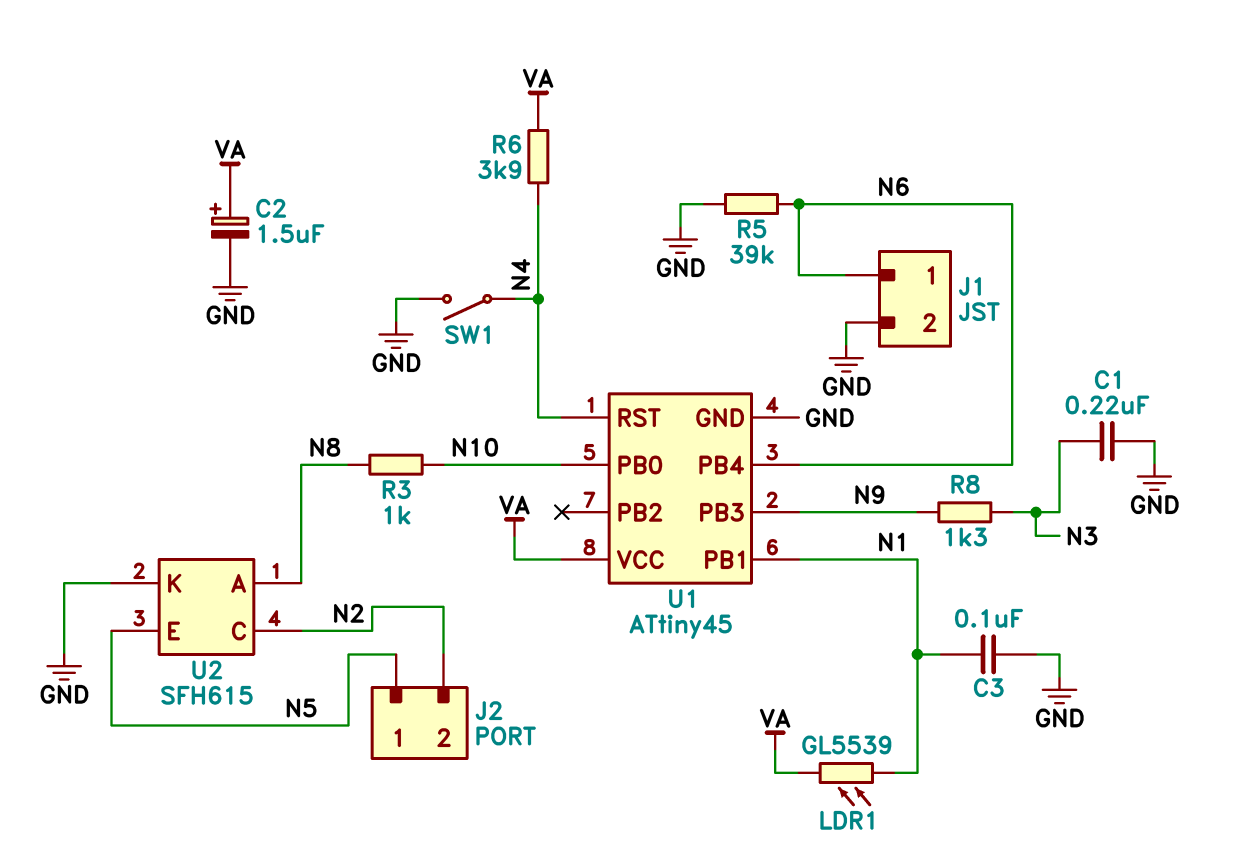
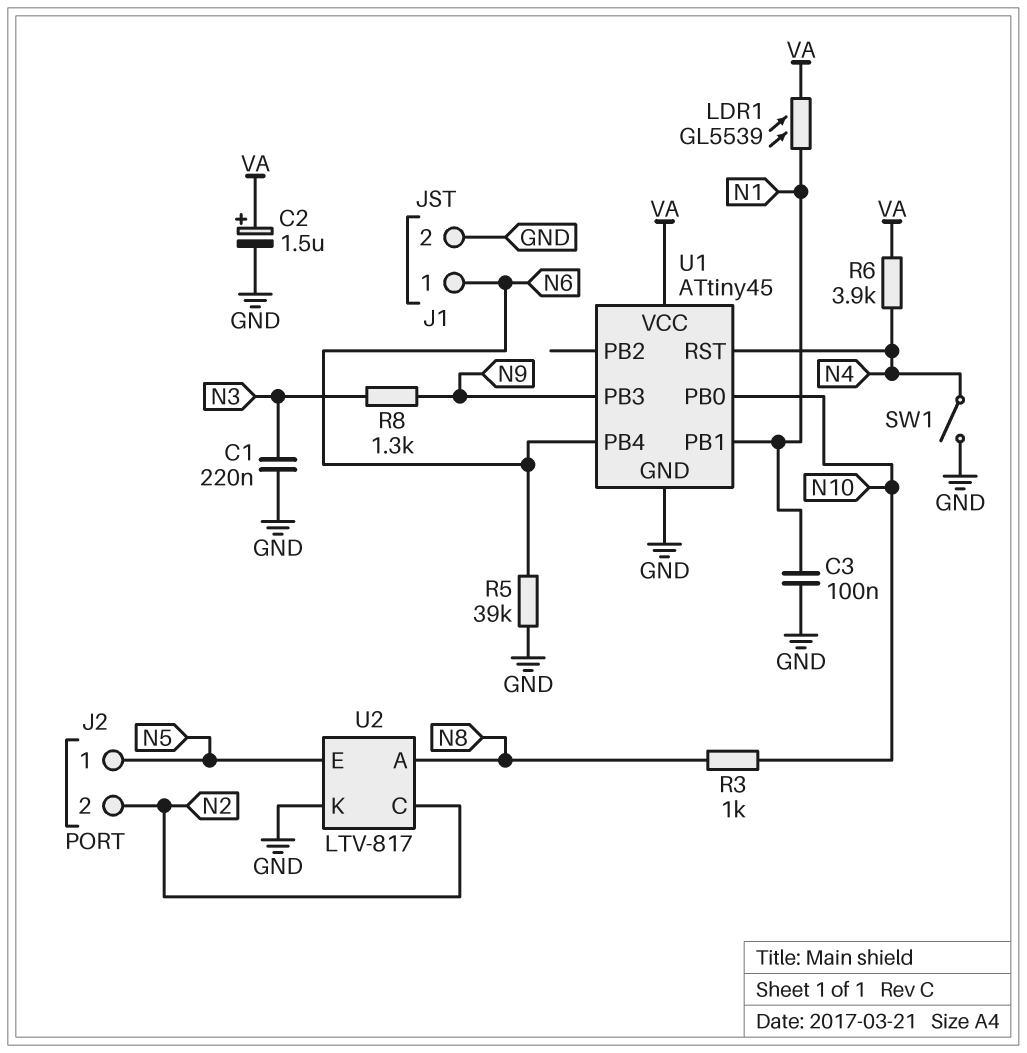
U2: SFH615 -> LTV-817

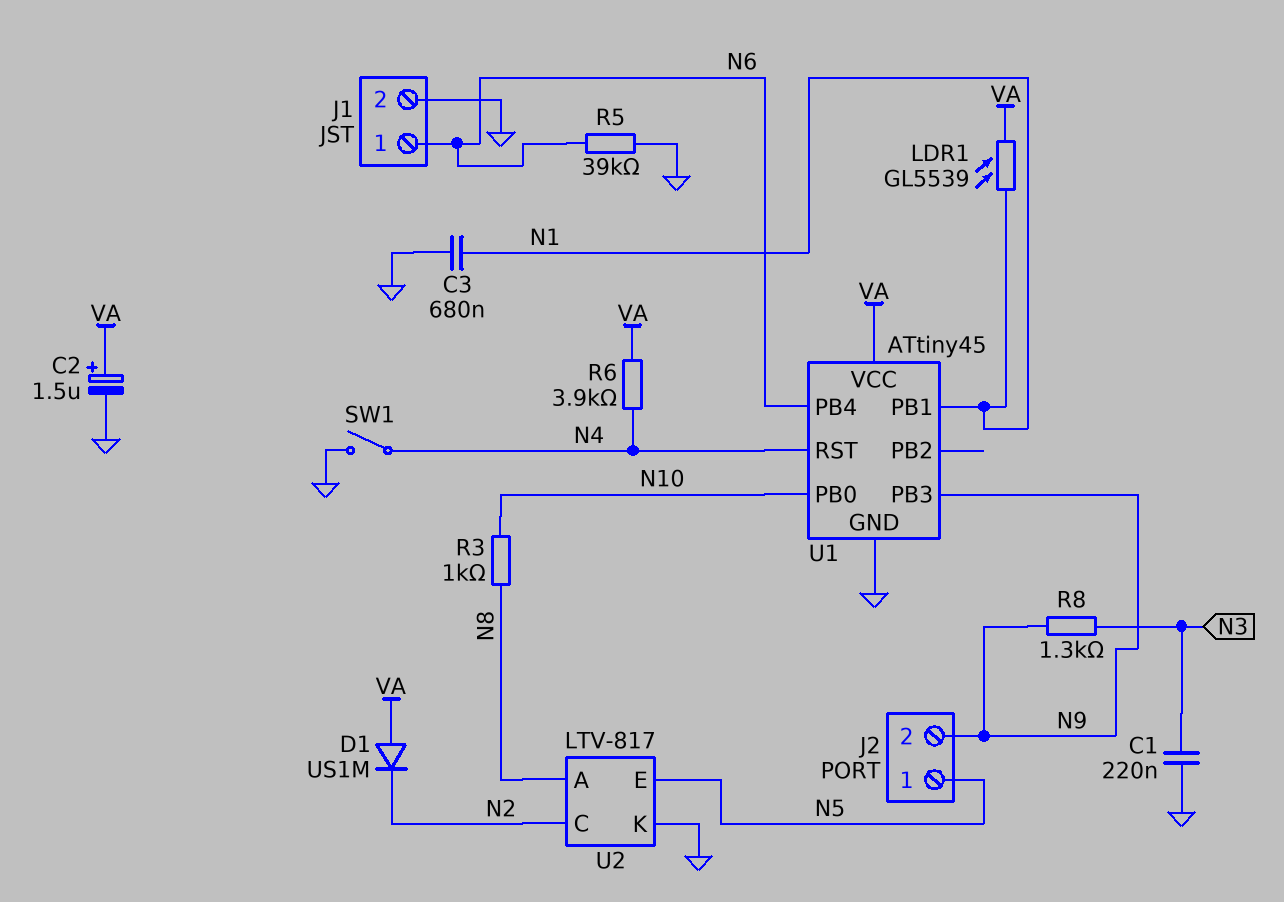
C3: 100nF (GND, N1) -> 680nF (GND, N1)
D1: none -> diode US1M (A VA, K N2)
J2 pin 2: N2 -> N9

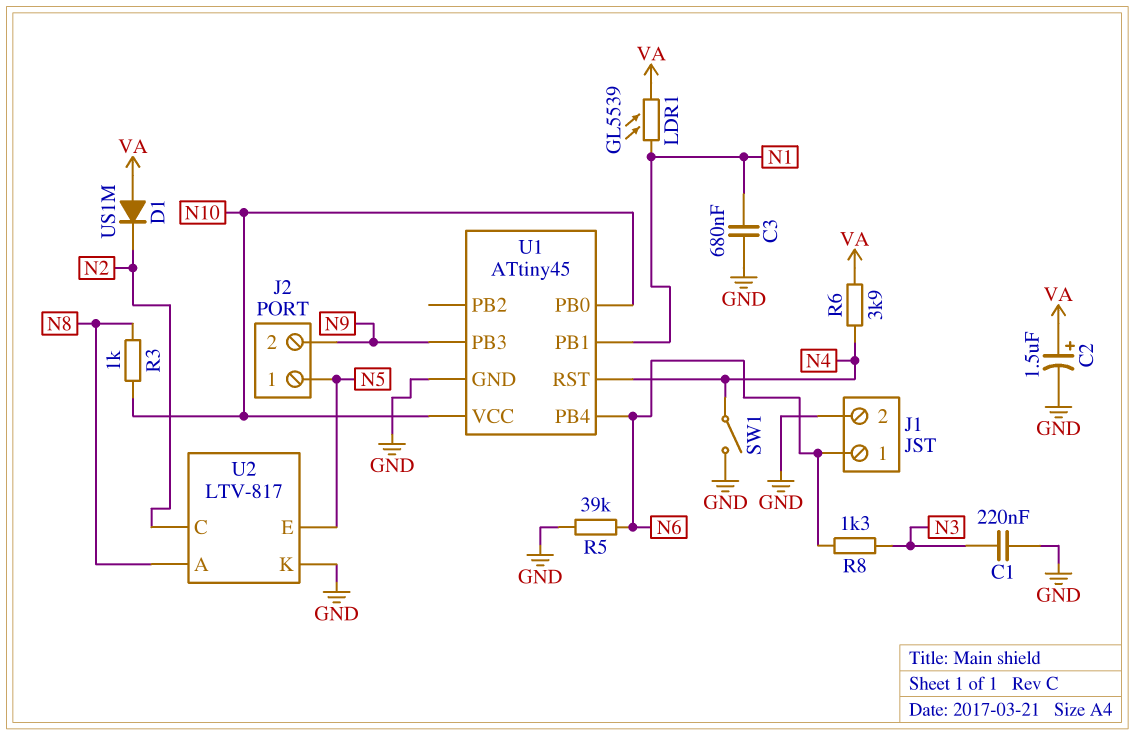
R8: 1.3k (N3, N9) -> 1.3k (N3, N6)
U1 pin VCC: VA -> N10

